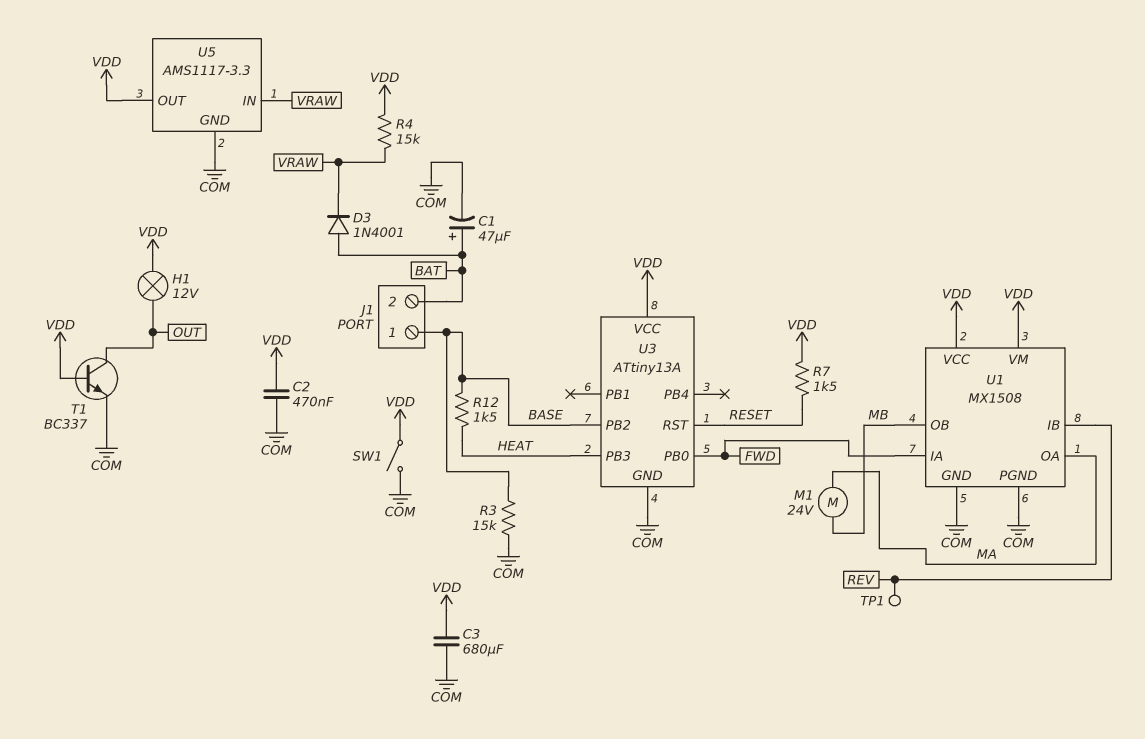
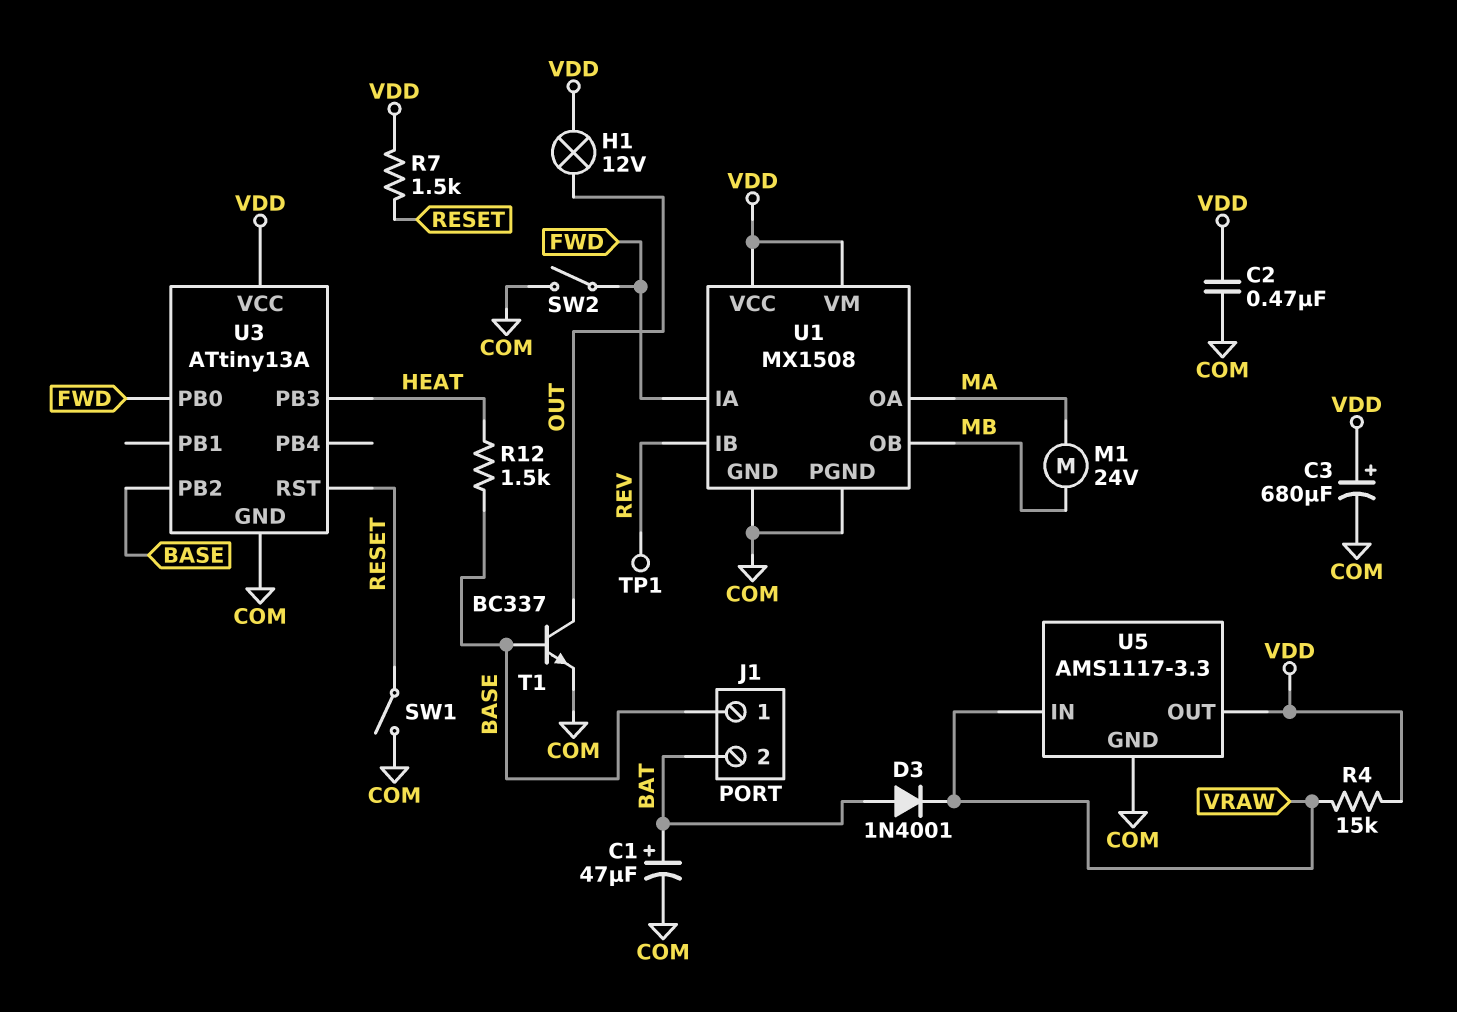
C3: 680uF (COM, VDD) -> 680uF (plus VDD, minus COM)
R3: 15k (BASE, COM) -> none
SW1: switch (COM, VDD) -> switch (COM, RESET)
SW2: none -> switch (COM, FWD)
T1: NPN BC337 (B VDD, C OUT, E COM) -> NPN BC337 (B BASE, C OUT, E COM)

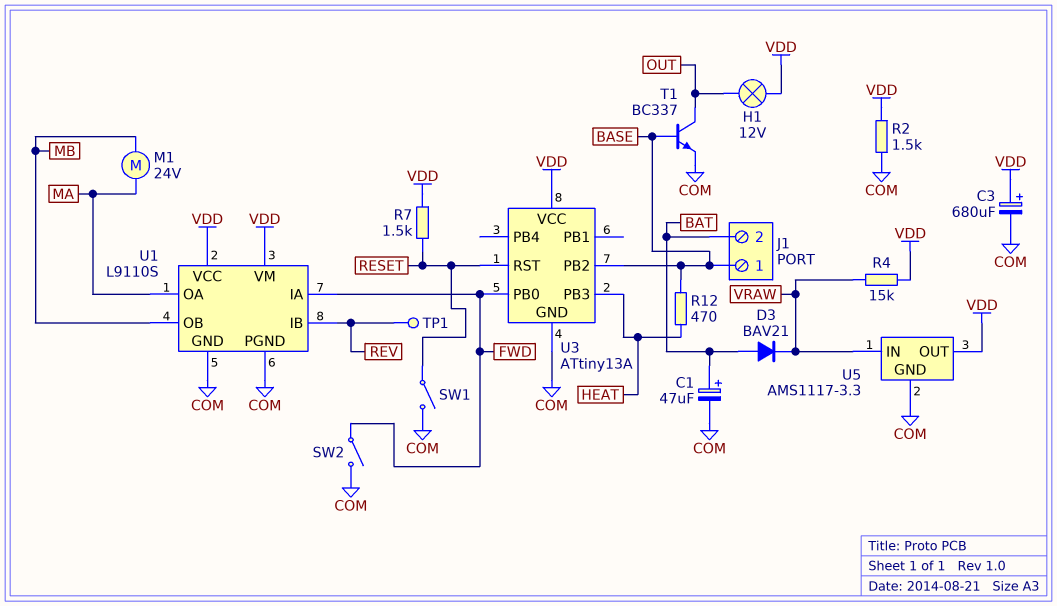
C2: 470nF (COM, VDD) -> none
D3: diode 1N4001 (A BAT, K VRAW) -> diode BAV21 (A BAT, K VRAW)
R2: none -> 1.5k (COM, VDD)
R12: 1.5k (BASE, HEAT) -> 470 (BASE, HEAT)
U1: MX1508 -> L9110S

